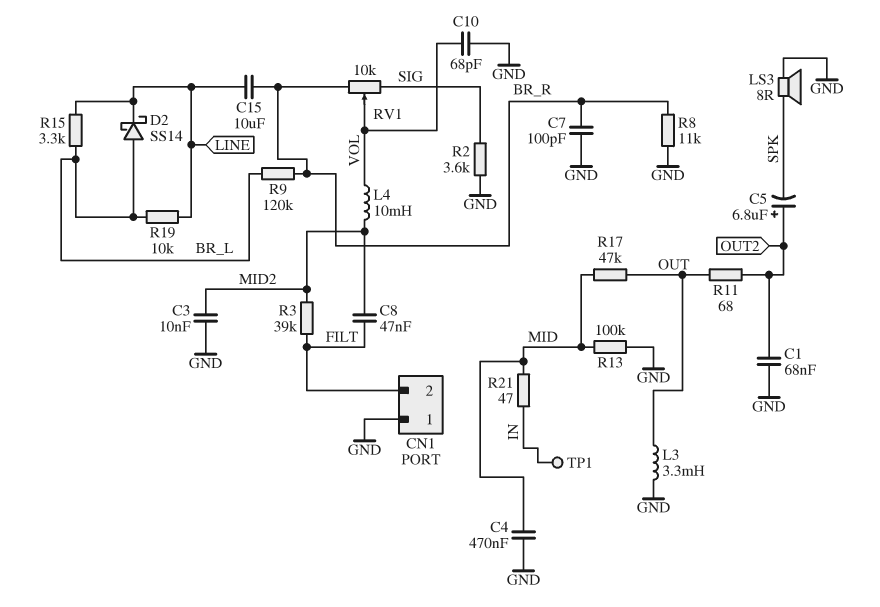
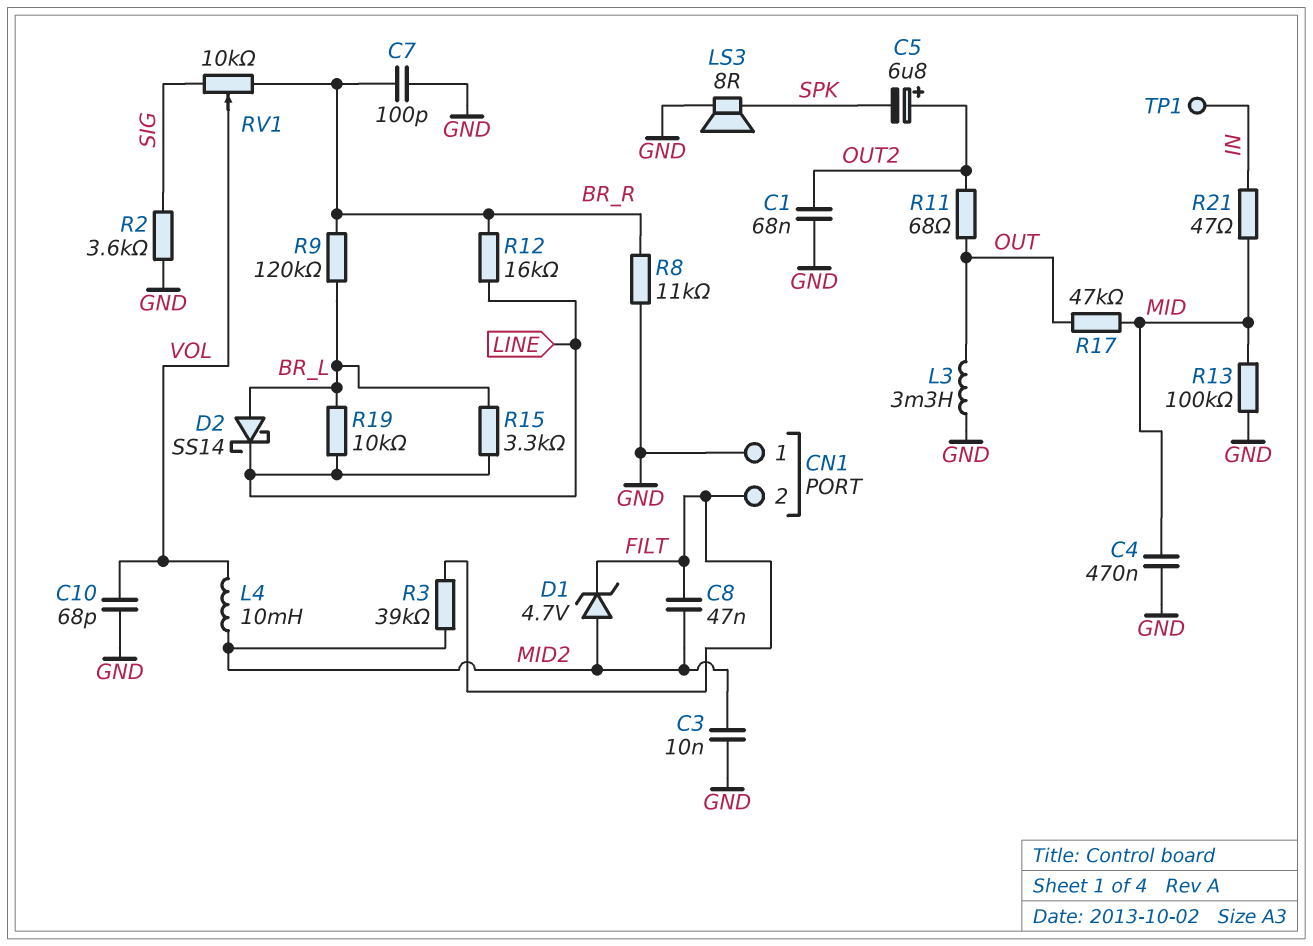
C15: 10uF (BR_R, LINE) -> none
D1: none -> zener 4.7V (A MID2, K FILT)
R12: none -> 16k (BR_R, LINE)

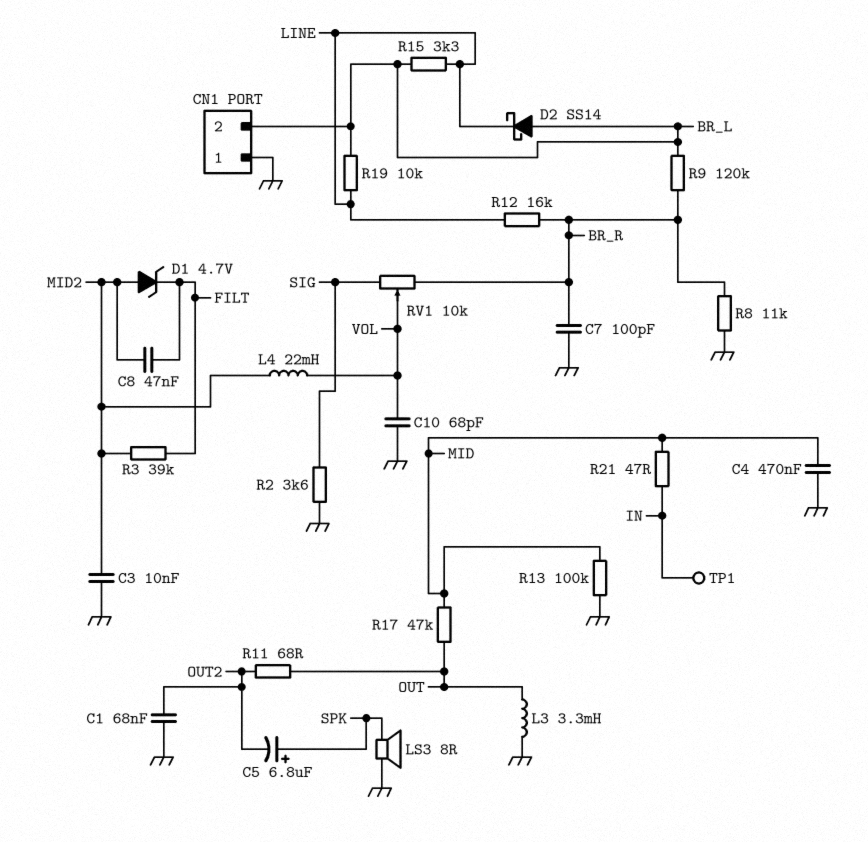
C5: 6.8uF (plus OUT2, minus SPK) -> 6.8uF (plus SPK, minus OUT2)
CN1 pin 2: FILT -> BR_L
L4: 10mH (MID2, VOL) -> 22mH (MID2, VOL)

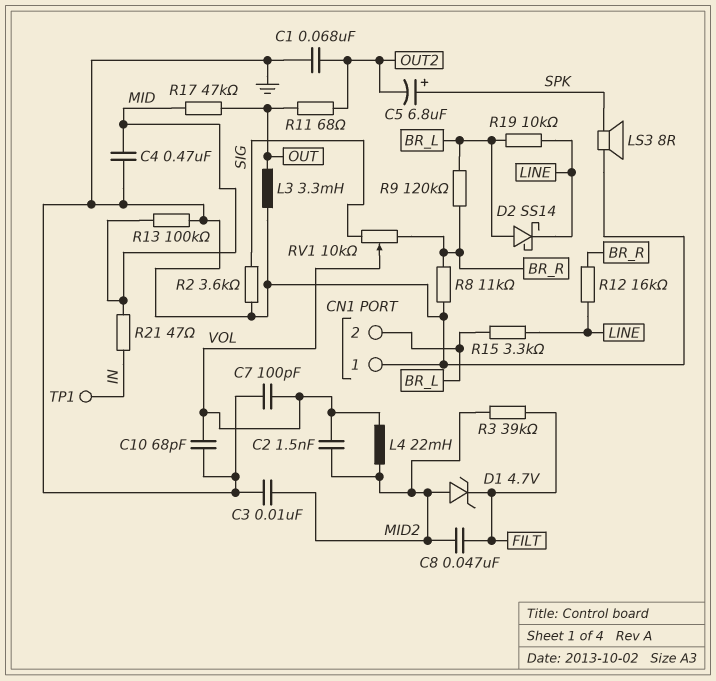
C2: none -> 1.5nF (MID2, VOL)
C7: 100pF (BR_R, GND) -> 100pF (GND, VOL)

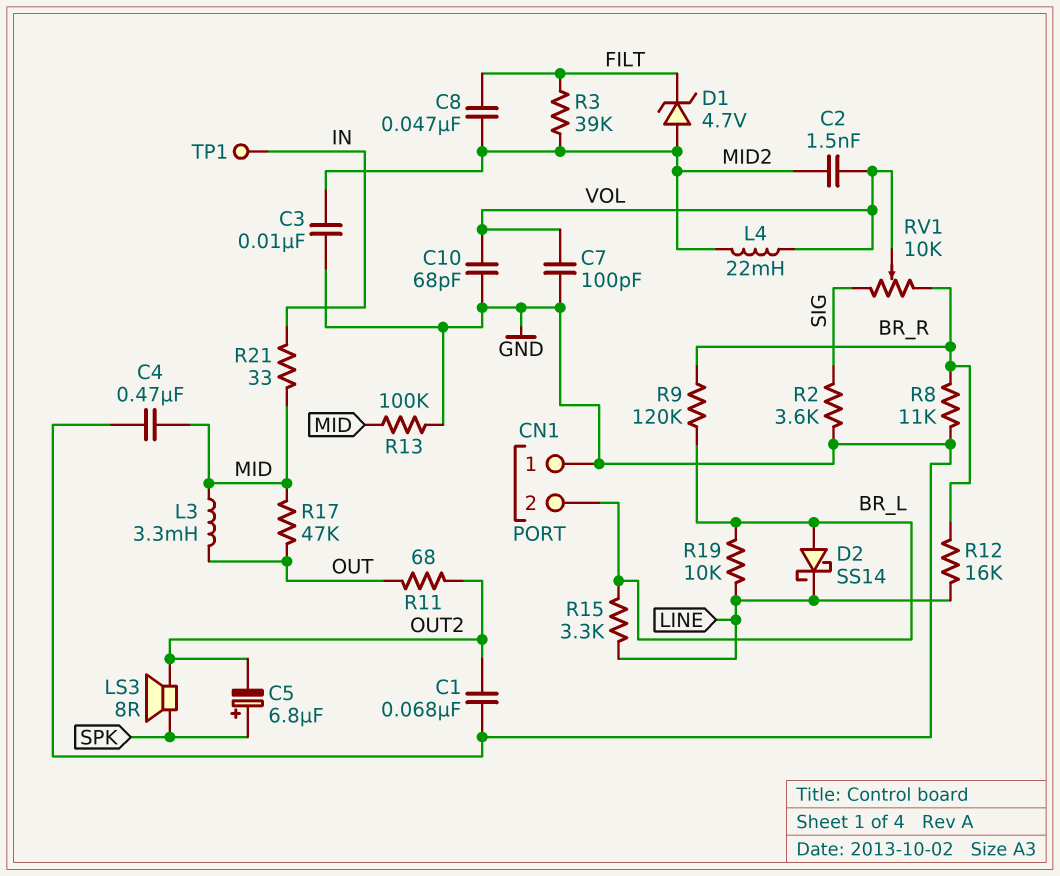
L3: 3.3mH (GND, OUT) -> 3.3mH (MID, OUT)
LS3: speaker 8R (GND, SPK) -> speaker 8R (OUT2, SPK)
R21: 47 (IN, MID) -> 33 (IN, MID)

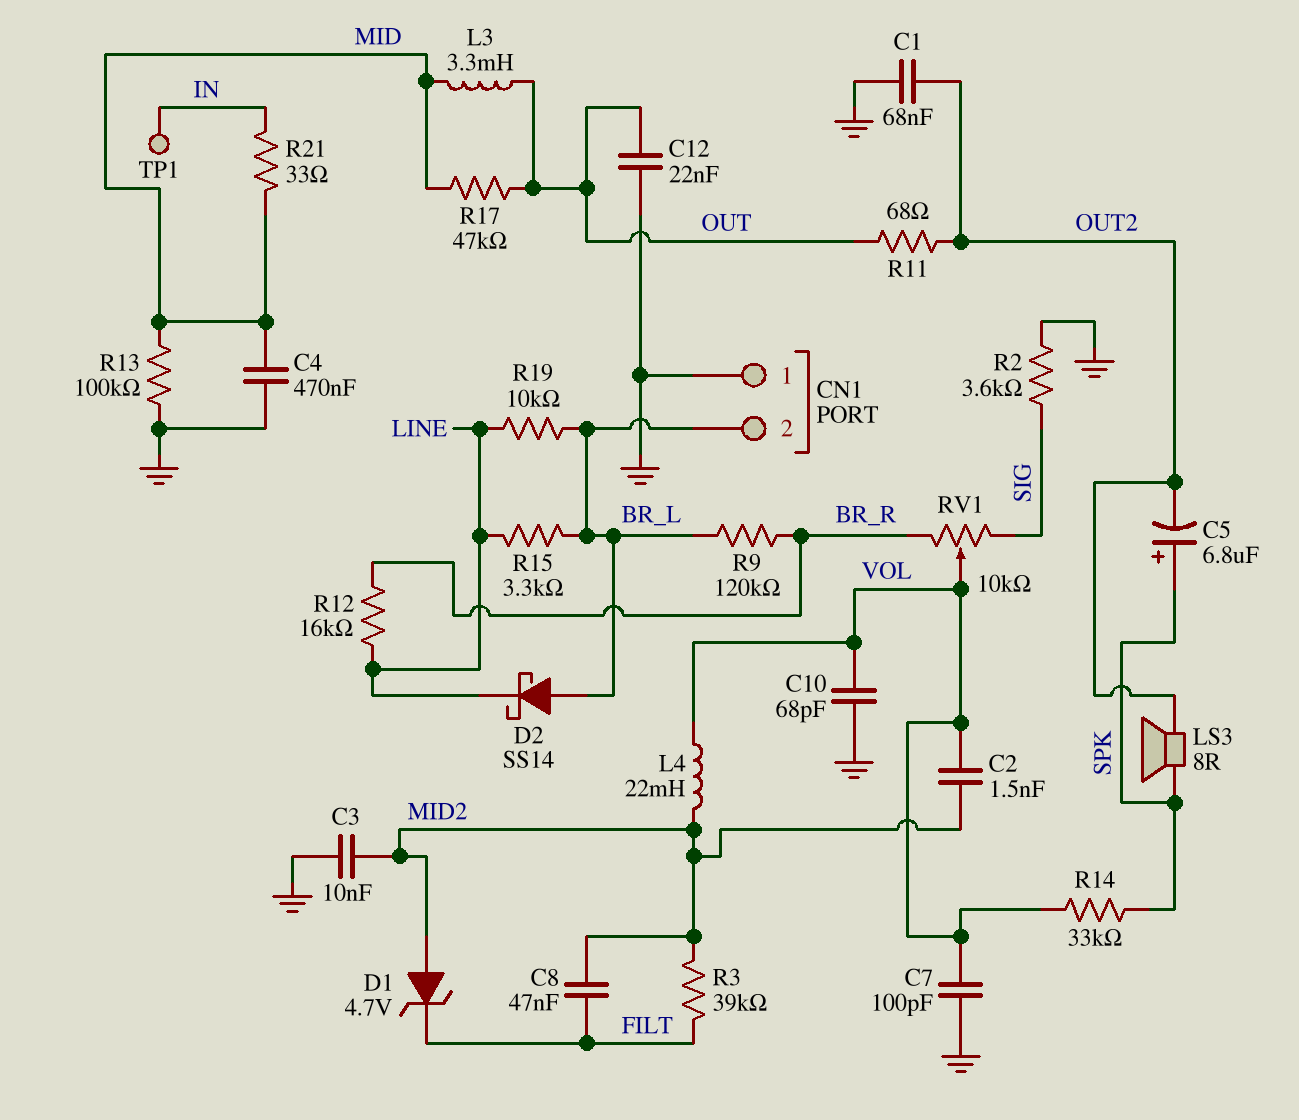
C12: none -> 22nF (GND, OUT)
R8: 11k (BR_R, GND) -> none
R14: none -> 33k (SPK, VOL)

